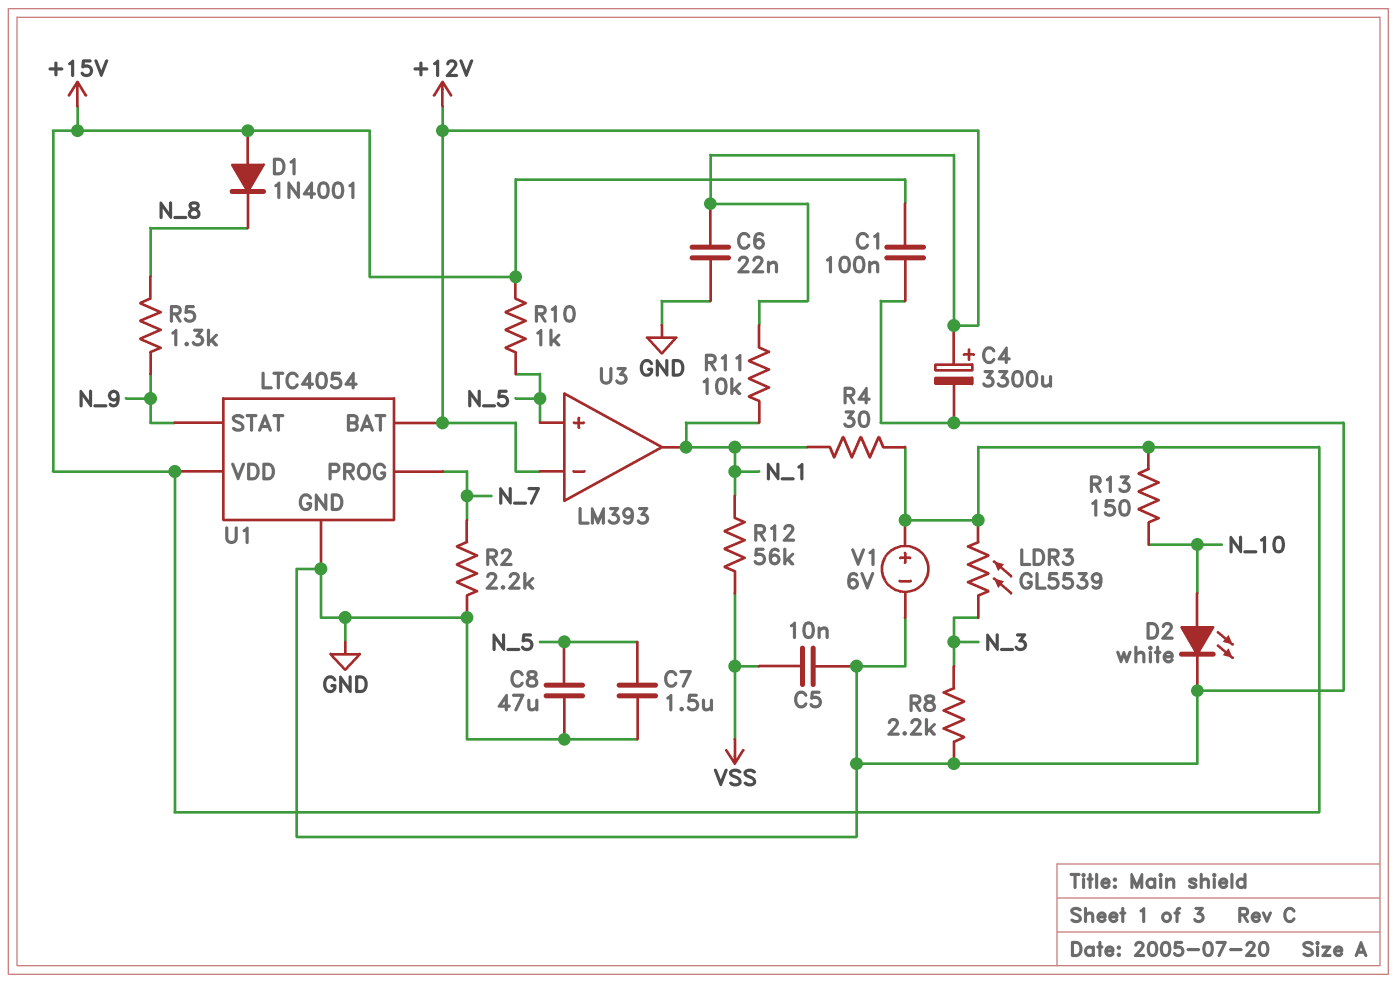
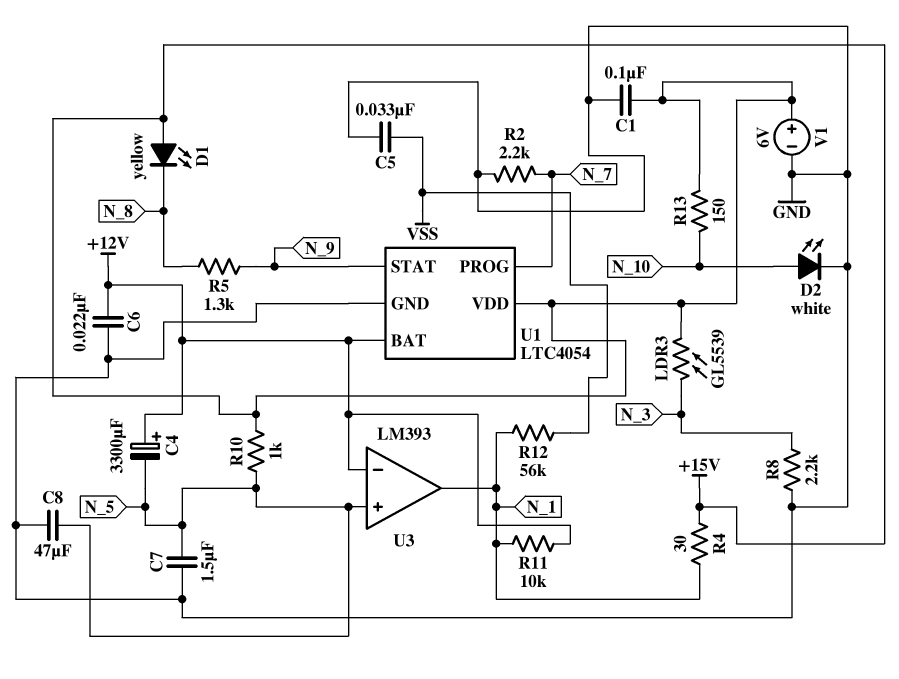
C4: 3300uF (plus +12V, minus GND) -> 3300uF (plus +12V, minus N_5)
C5: 10nF (GND, VSS) -> 33nF (GND, VSS)
D1: diode 1N4001 (A +15V, K N_8) -> LED yellow (A +15V, K N_8)

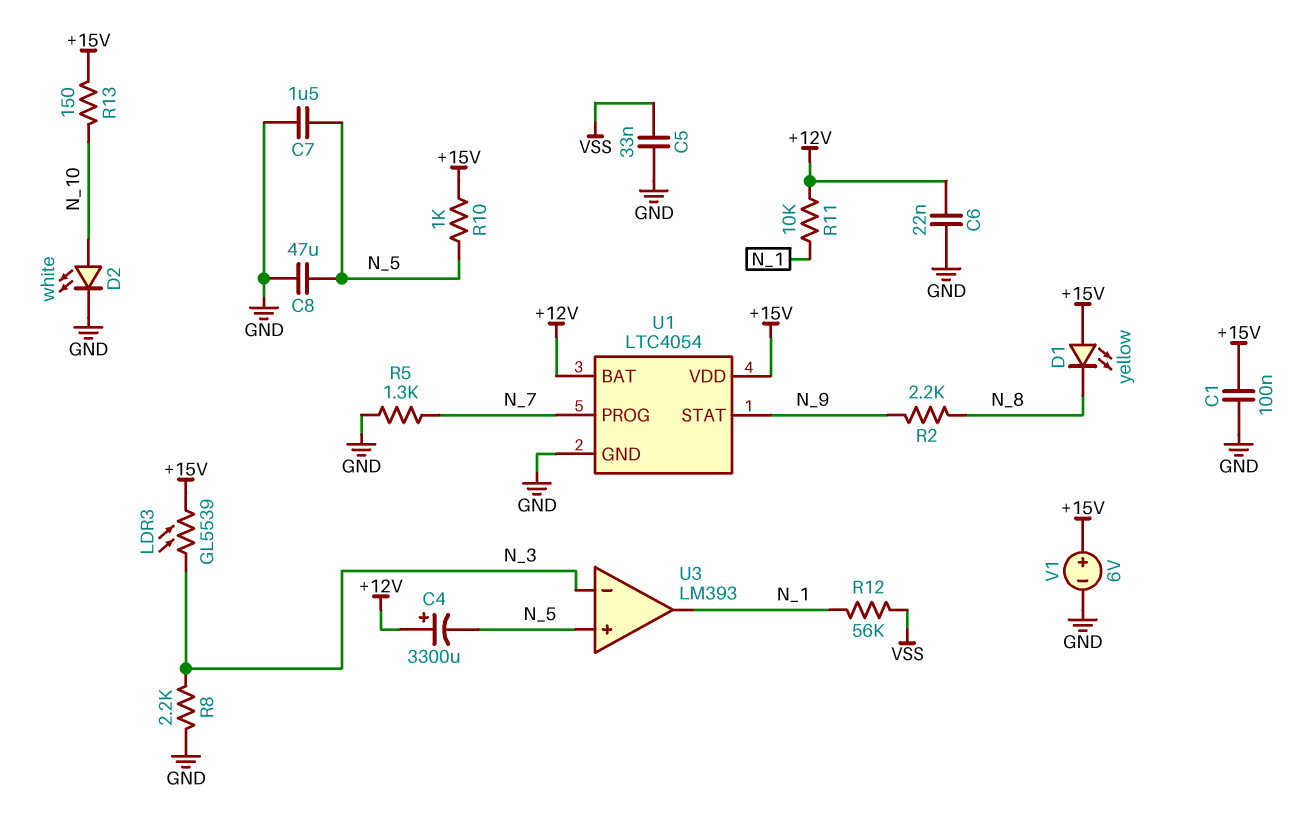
R2: 2.2k (GND, N_7) -> 2.2k (N_8, N_9)
R4: 30 (+15V, N_1) -> none
R5: 1.3k (N_8, N_9) -> 1.3k (GND, N_7)
U3 pin in-: +12V -> N_3

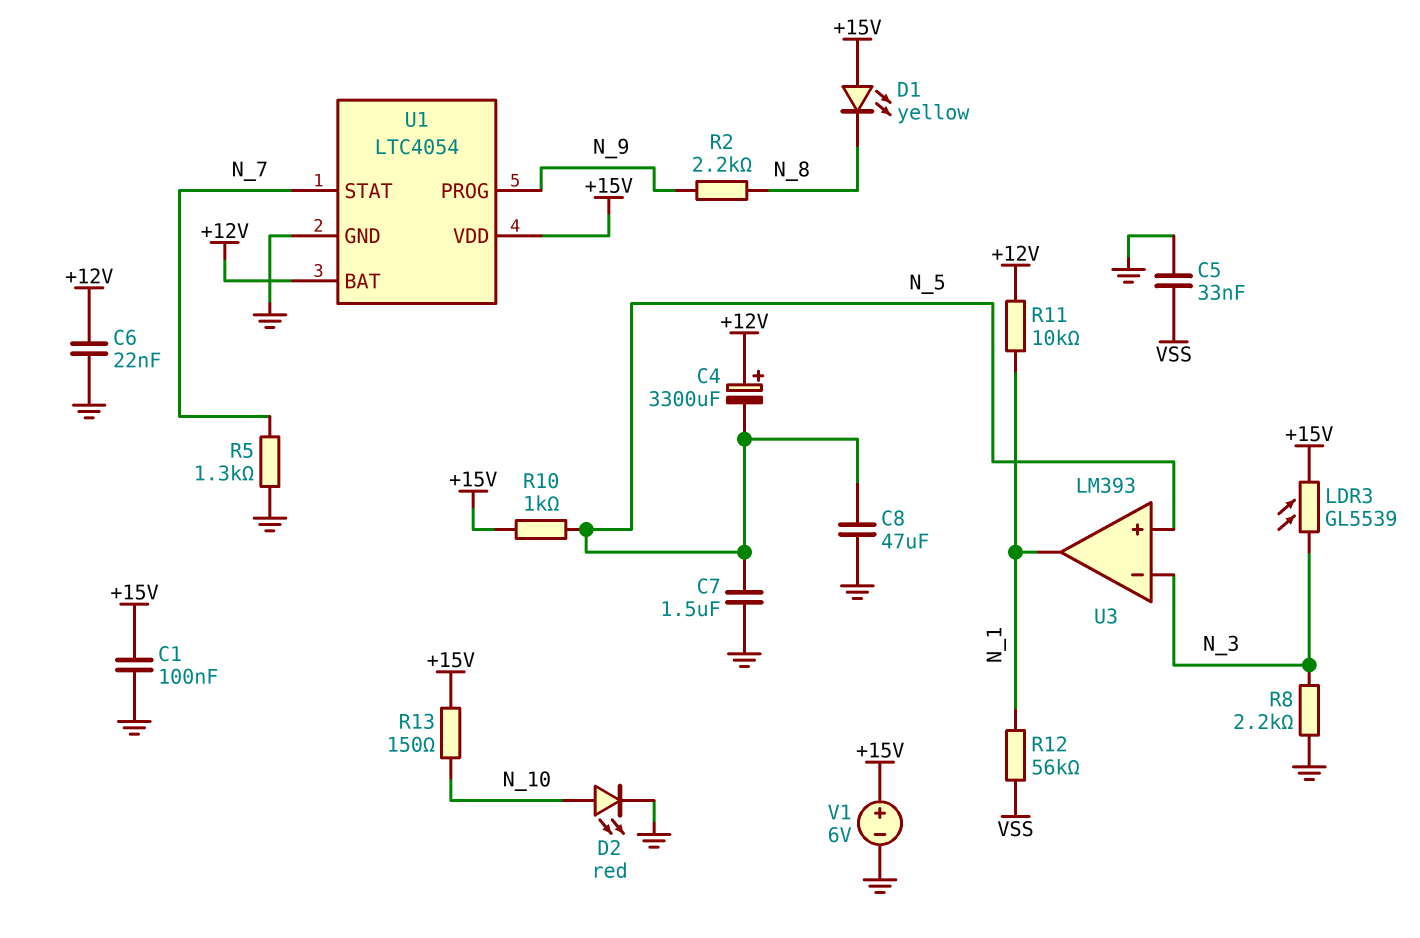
D2: LED white (A N_10, K GND) -> LED red (A N_10, K GND)
U1 pin PROG: N_7 -> N_9
U1 pin STAT: N_9 -> N_7

